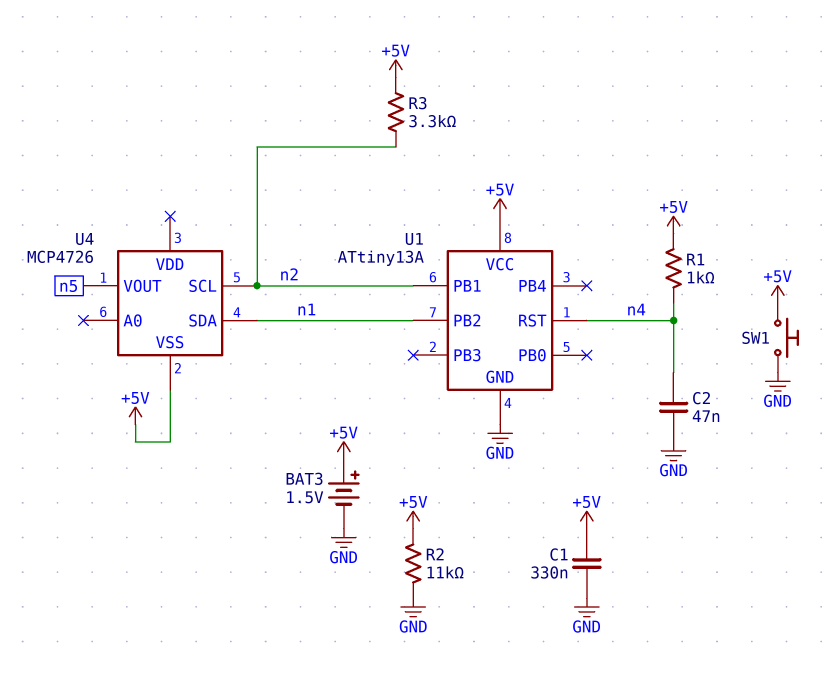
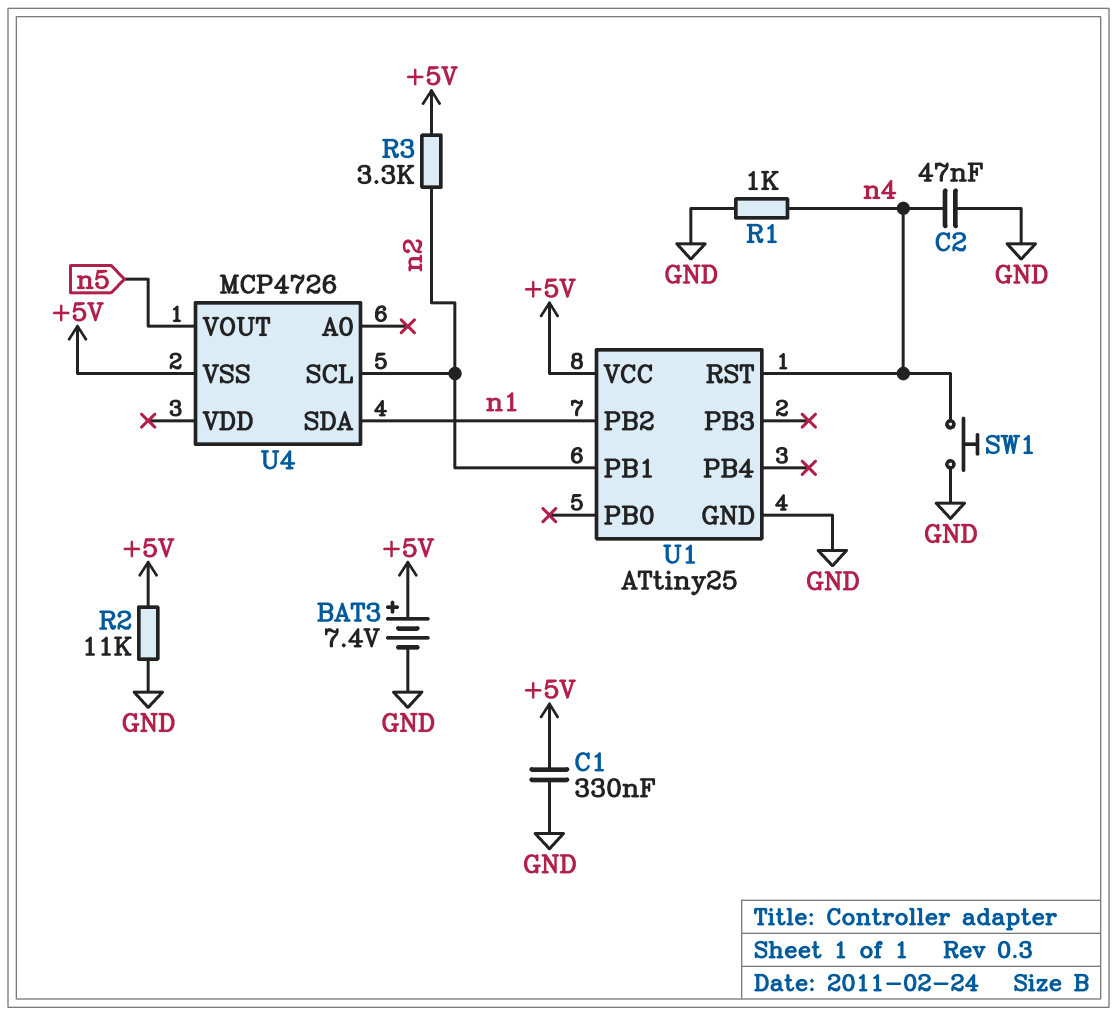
BAT3: 1.5V (plus +5V, minus GND) -> 7.4V (plus +5V, minus GND)
R1: 1k (+5V, n4) -> 1k (GND, n4)
SW1: button (+5V, GND) -> button (GND, n4)
U1: ATtiny13A -> ATtiny25

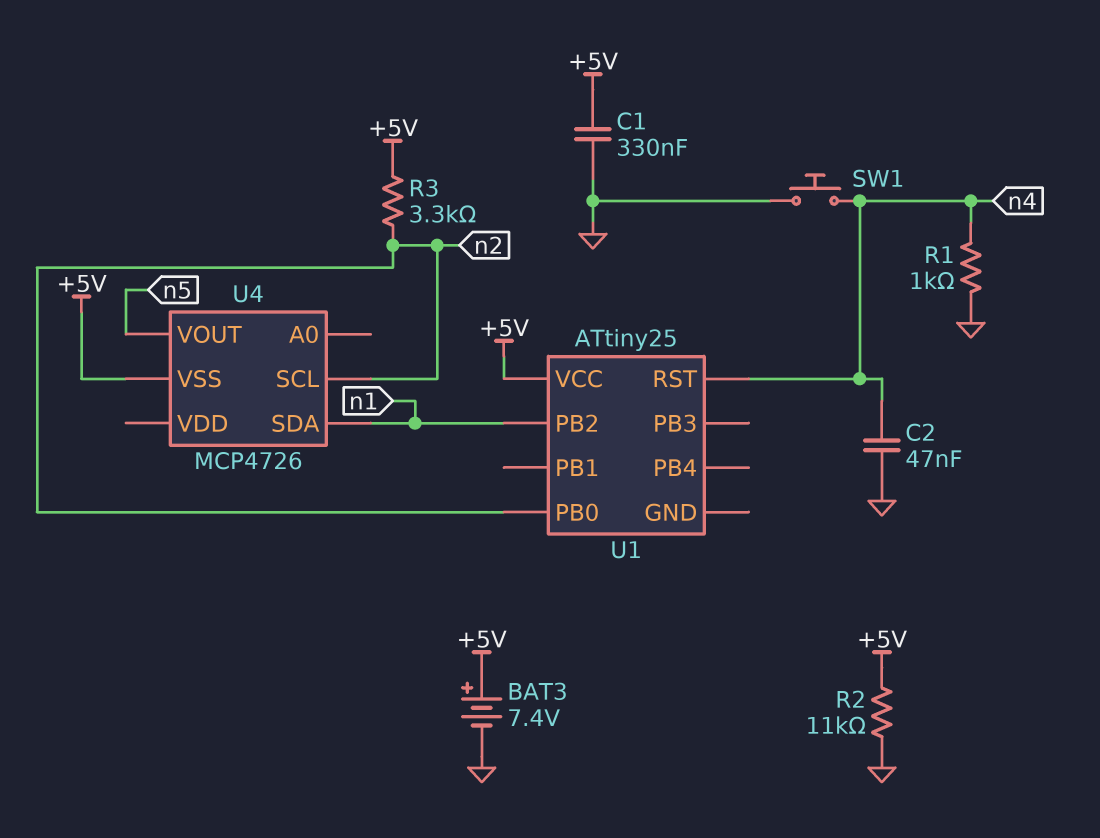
U1 pin GND: GND -> none
U1 pin PB0: none -> n2
U1 pin PB1: n2 -> none

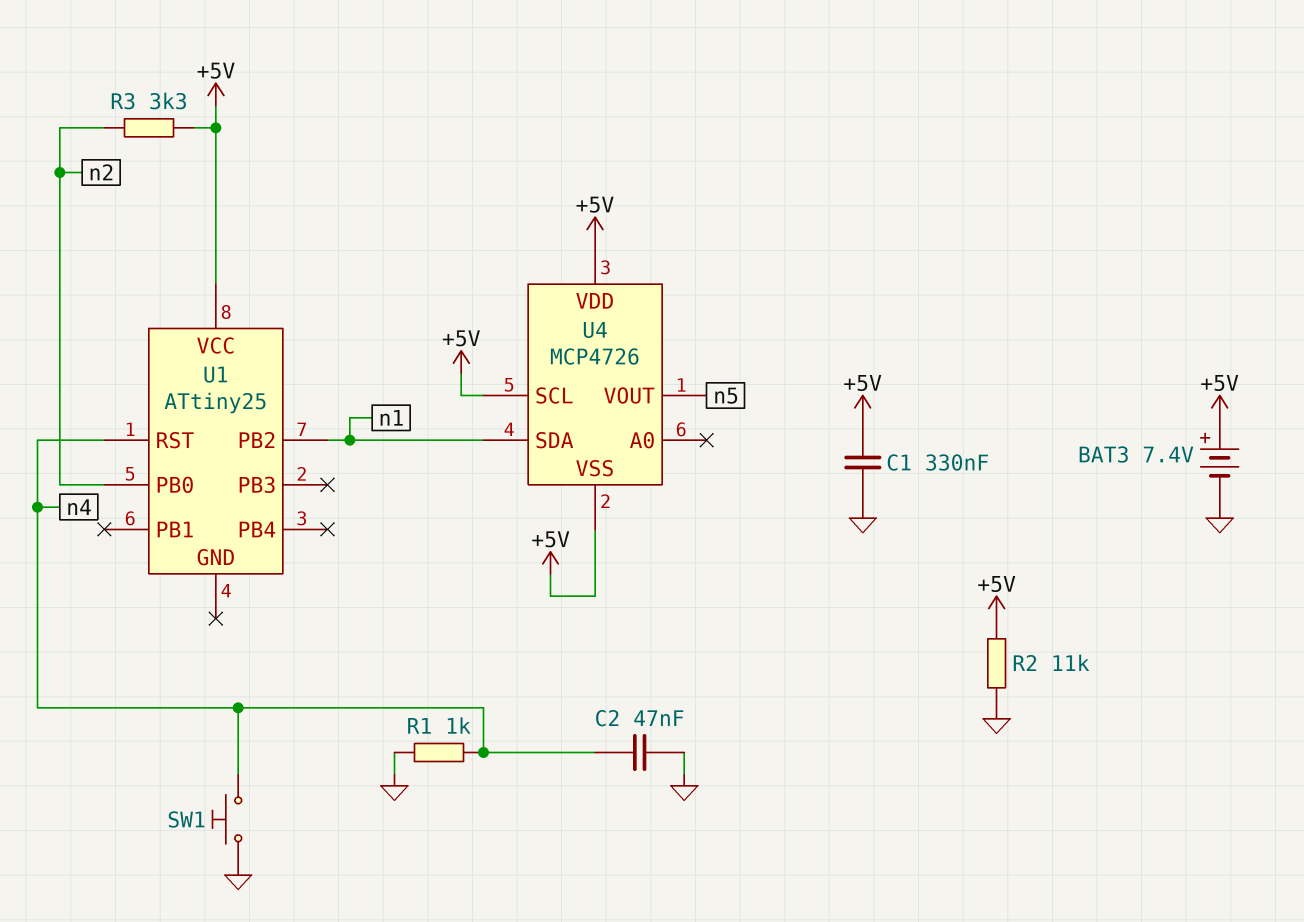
U4 pin SCL: n2 -> +5V
U4 pin VDD: none -> +5V

